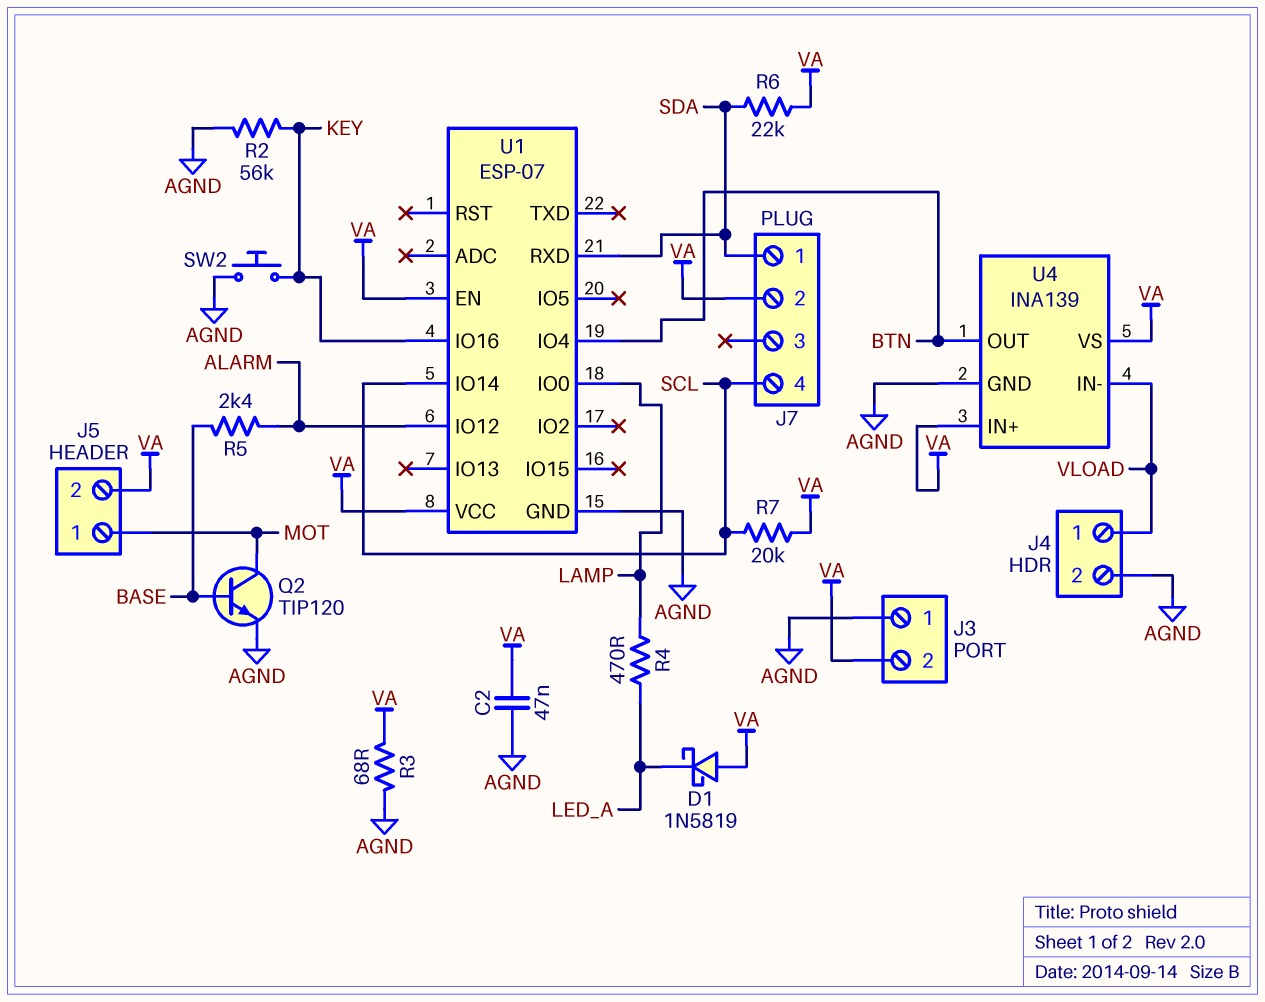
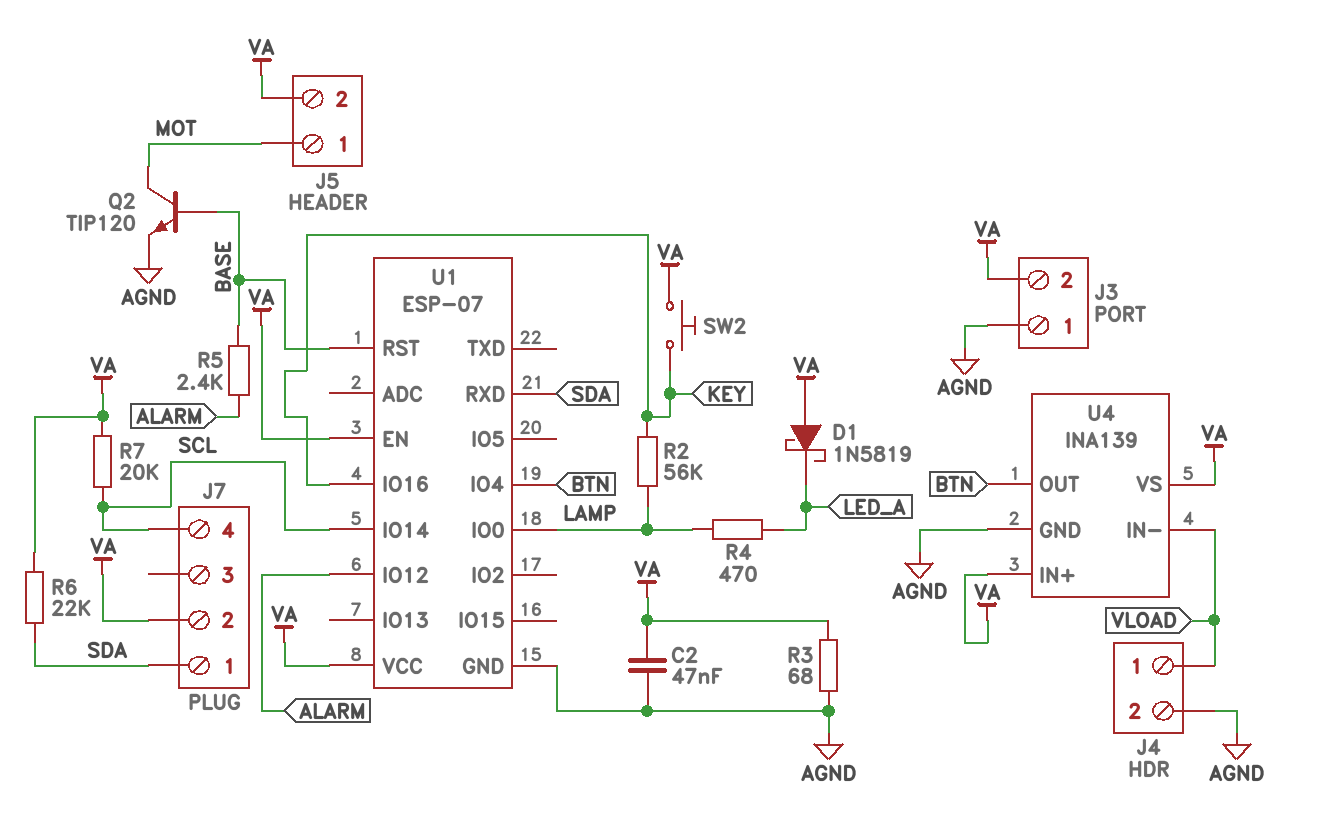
R2: 56k (AGND, KEY) -> 56k (KEY, LAMP)
SW2: button (AGND, KEY) -> button (KEY, VA)
U1 pin RST: none -> BASE

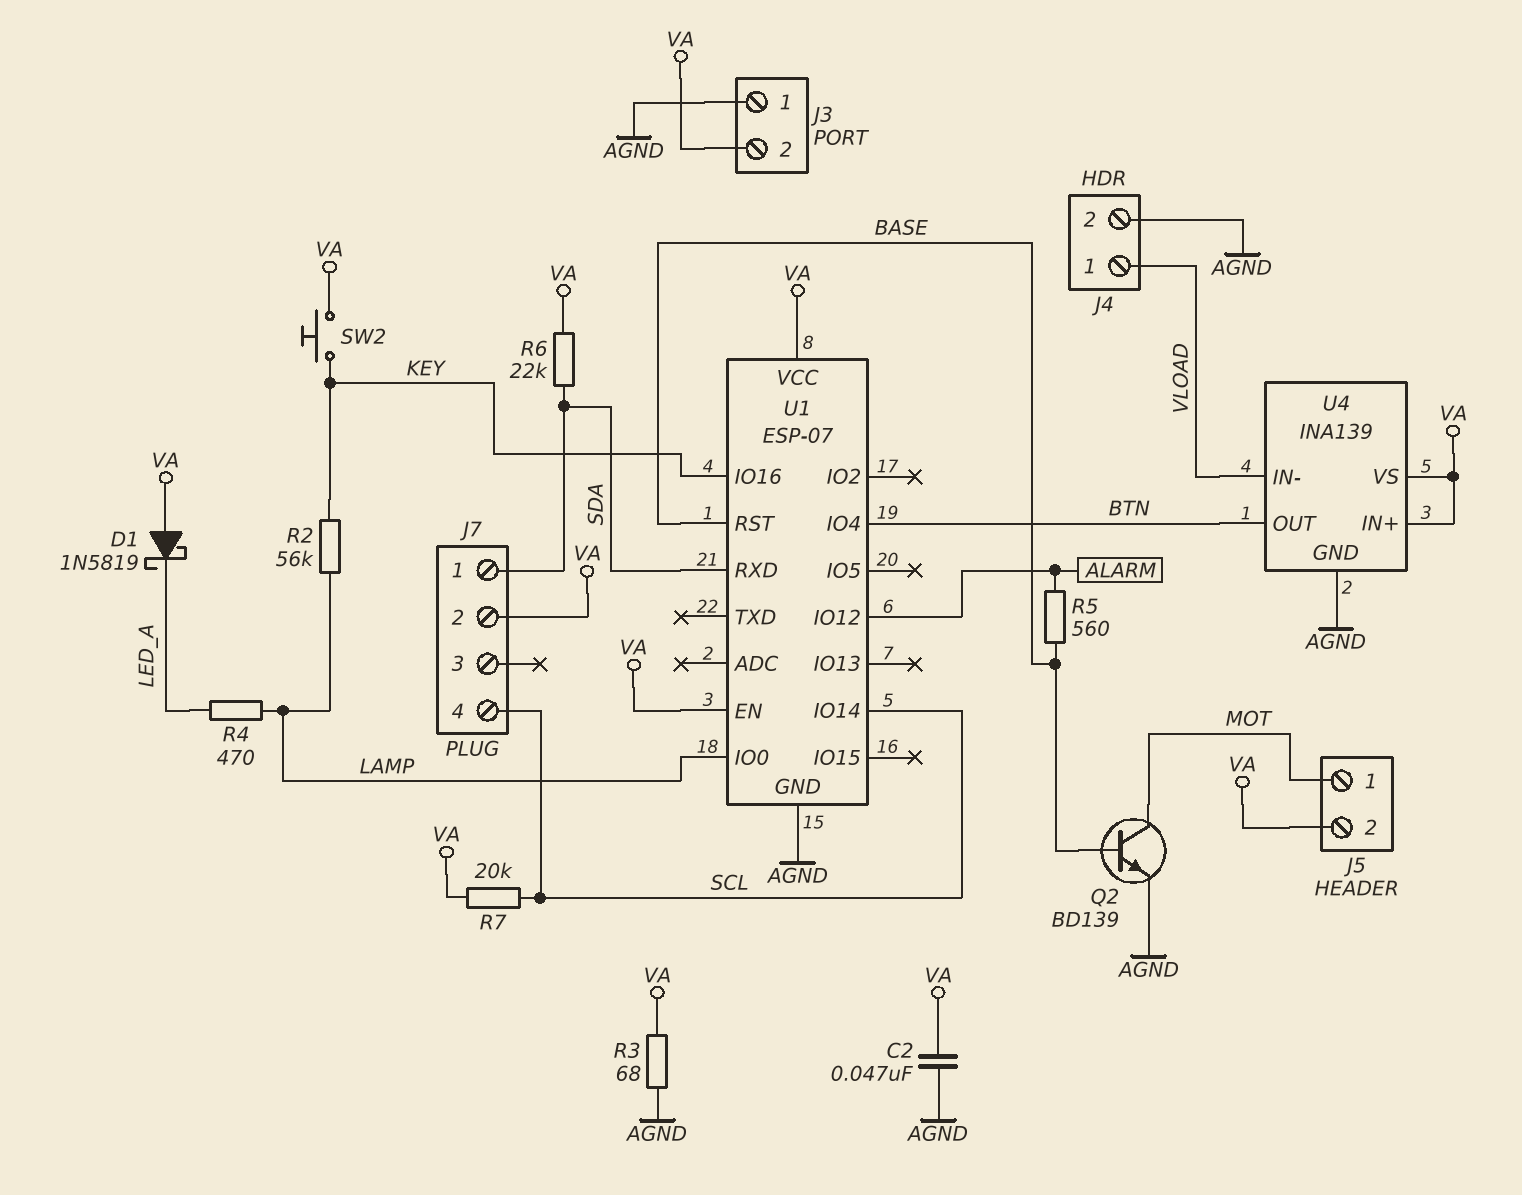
Q2: NPN TIP120 (B BASE, C MOT, E AGND) -> NPN BD139 (B BASE, C MOT, E AGND)
R5: 2.4k (ALARM, BASE) -> 560 (ALARM, BASE)

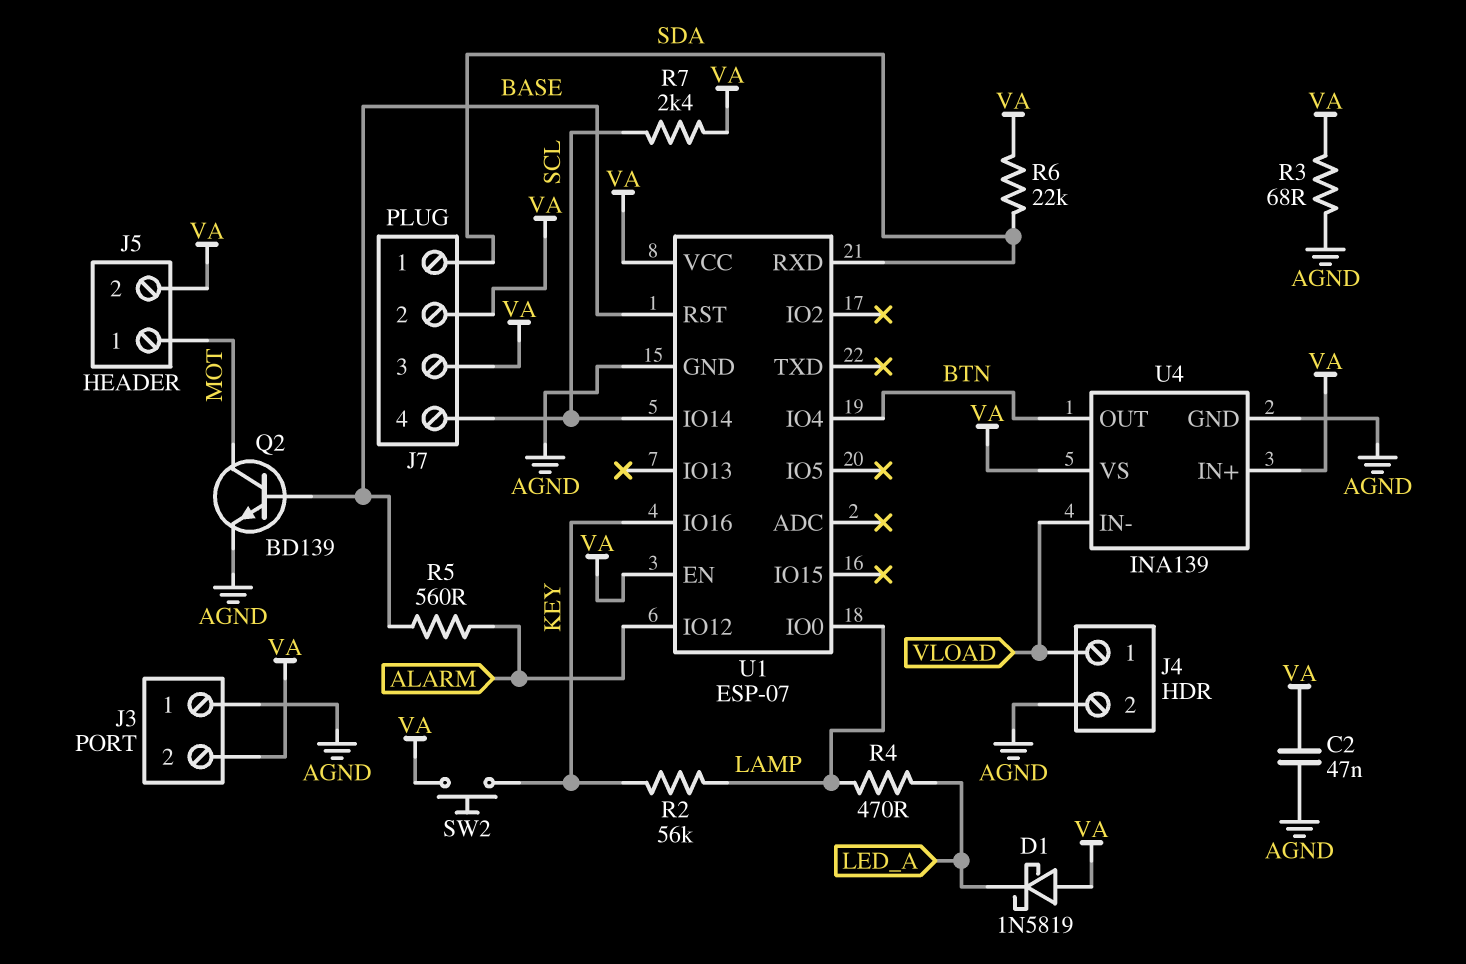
J7 pin 3: none -> VA
R7: 20k (SCL, VA) -> 2.4k (SCL, VA)

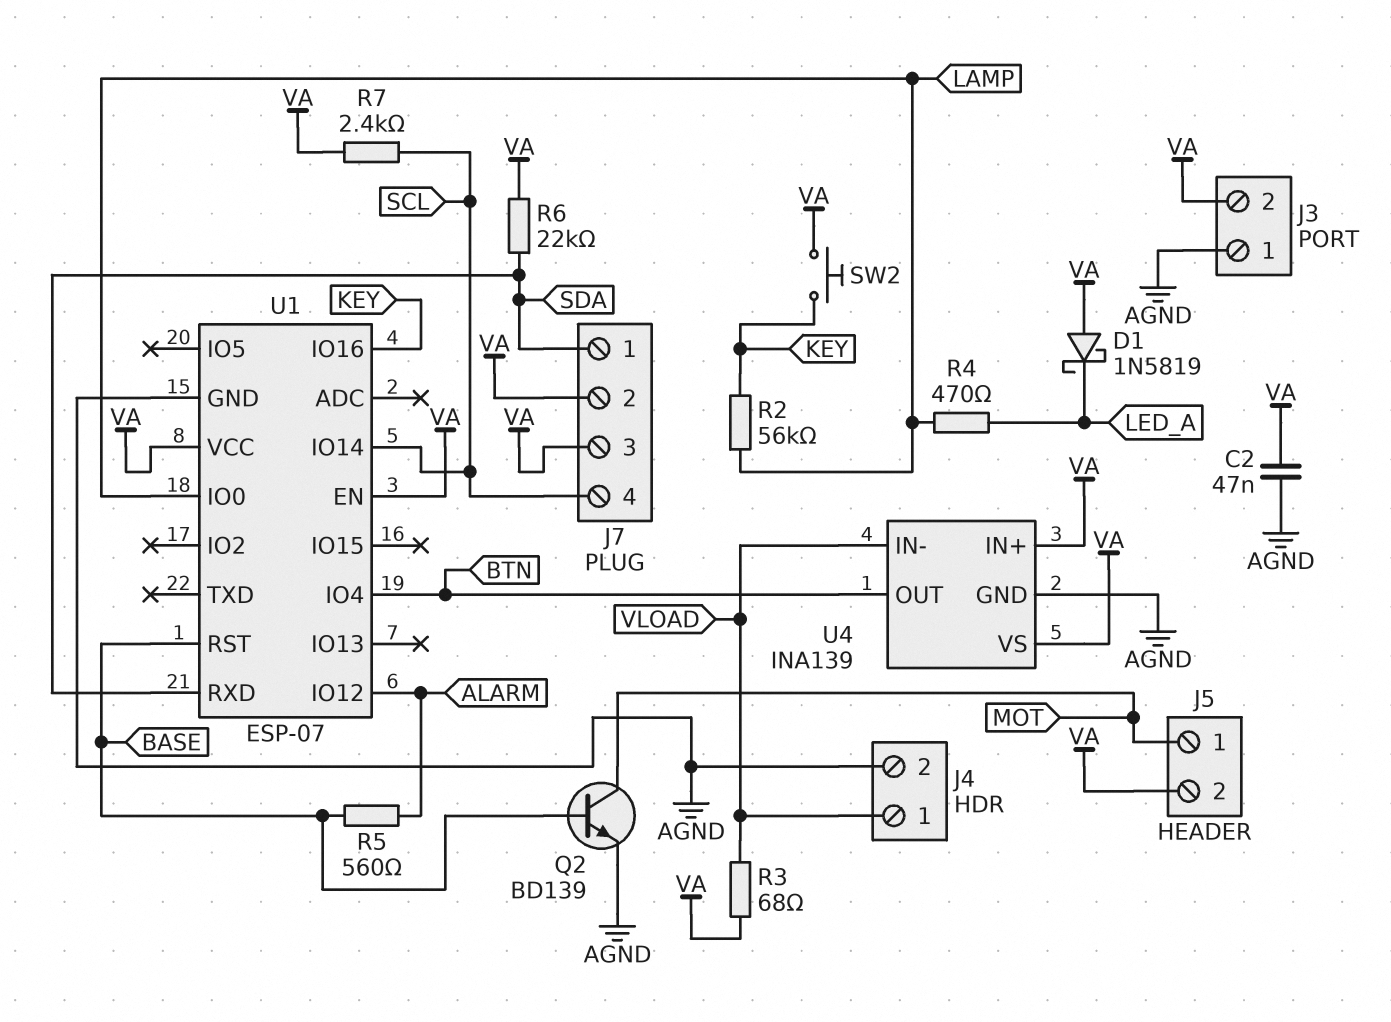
R3: 68 (AGND, VA) -> 68 (VA, VLOAD)

